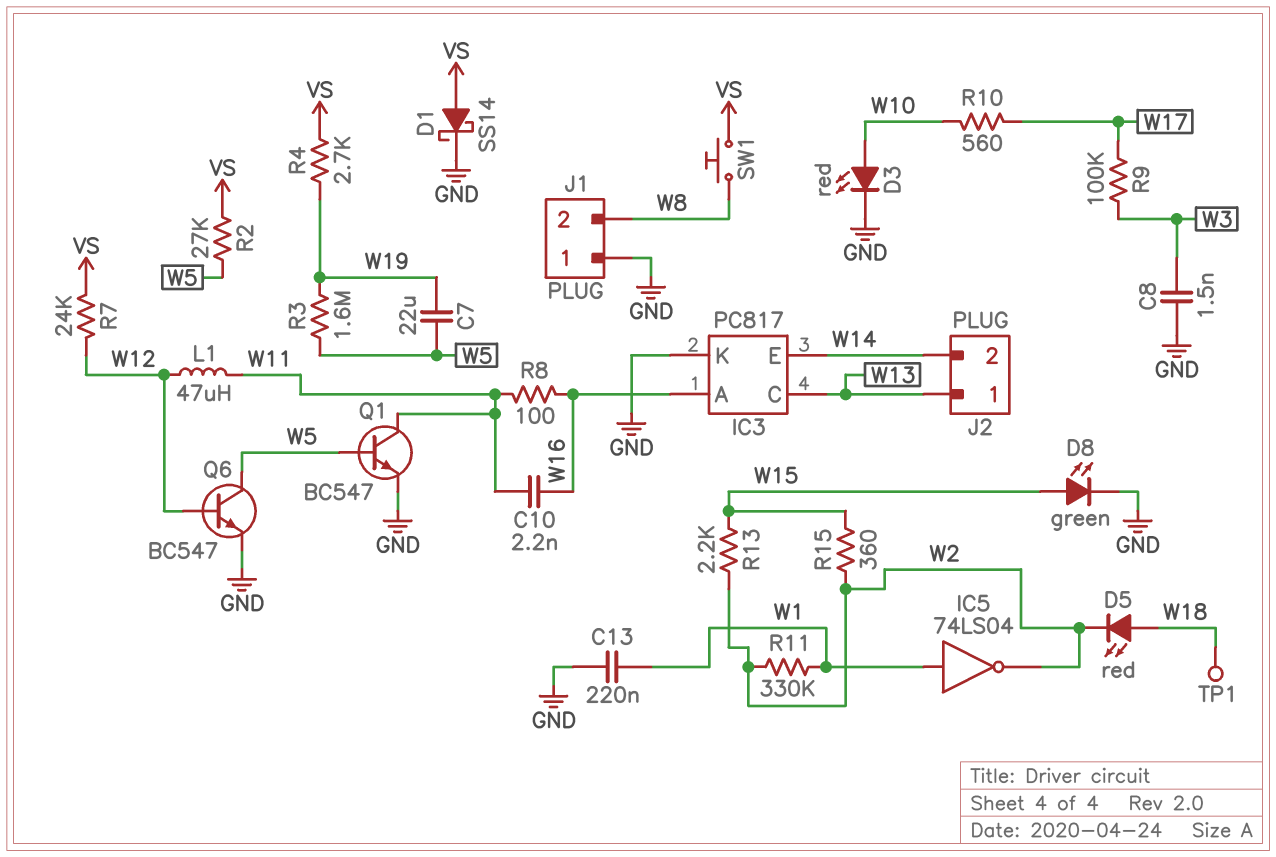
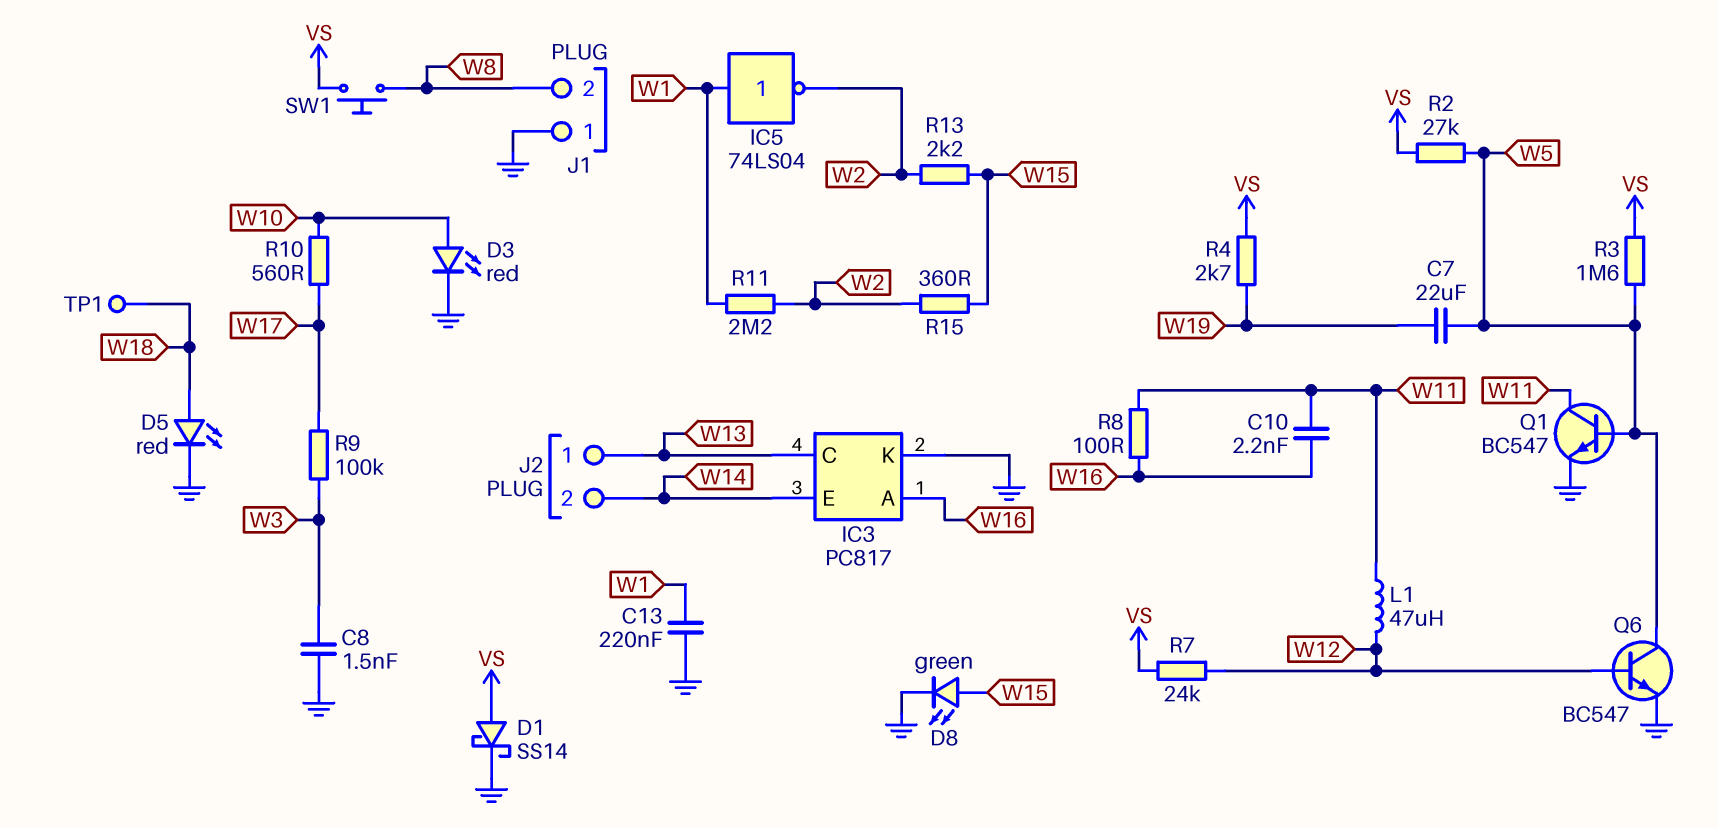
D5: LED red (A W18, K W2) -> LED red (A W18, K GND)
R3: 1.6M (W5, W19) -> 1.6M (VS, W5)
R11: 330k (W1, W2) -> 2.2M (W1, W2)

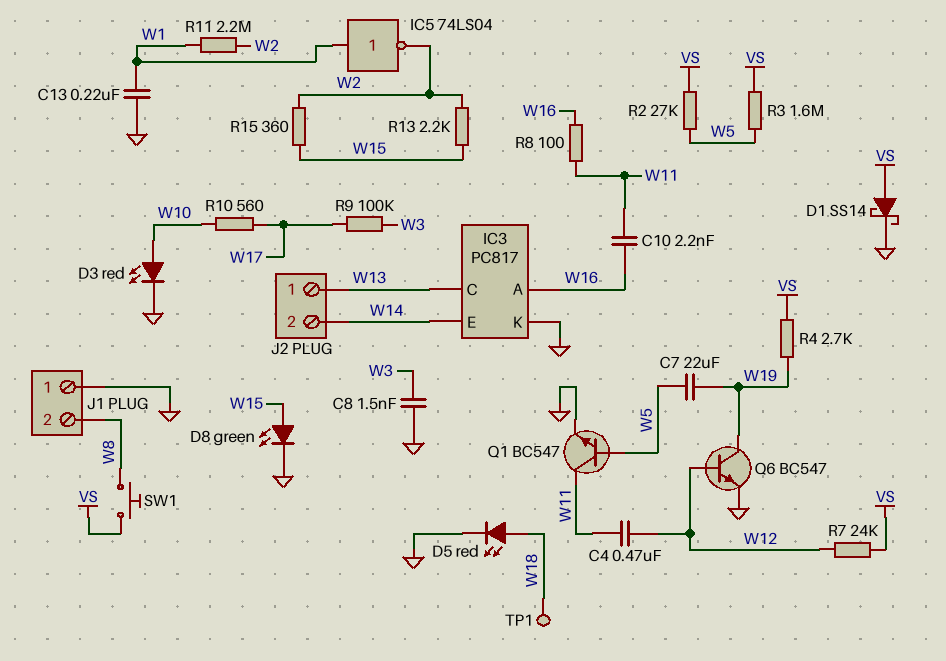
C4: none -> 470nF (W11, W12)
L1: 47uH (W11, W12) -> none
Q6: NPN BC547 (B W12, C W5, E GND) -> NPN BC547 (B W12, C W19, E GND)

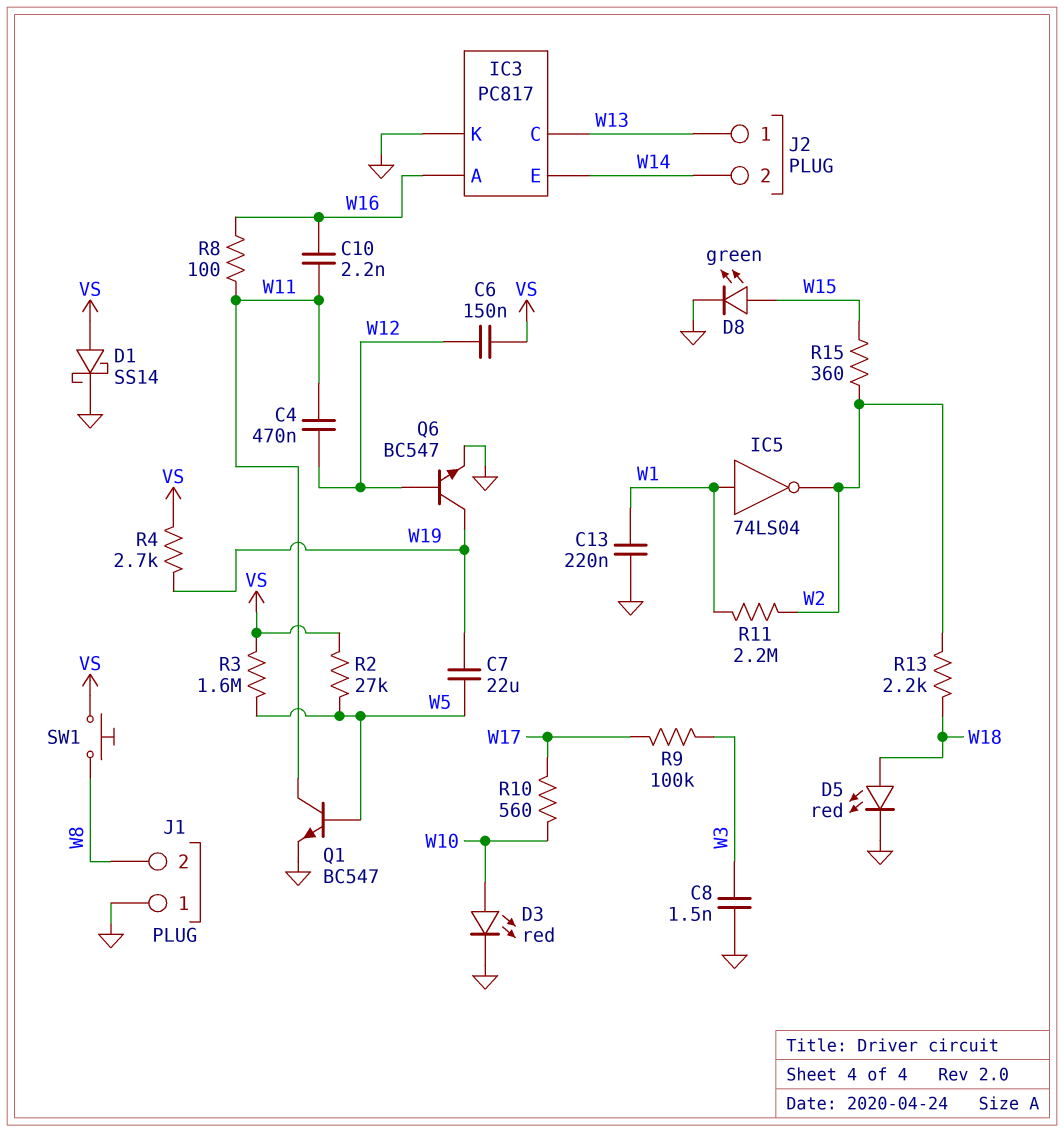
C6: none -> 150nF (VS, W12)
R7: 24k (VS, W12) -> none
R13: 2.2k (W2, W15) -> 2.2k (W2, W18)
TP1: test point (W18) -> none

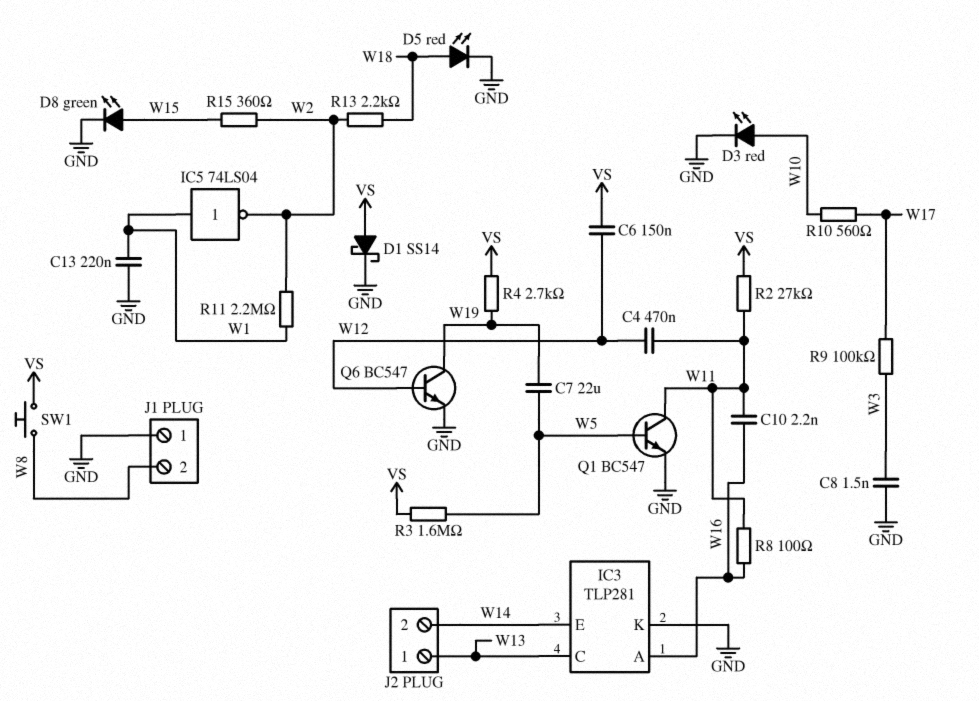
IC3: PC817 -> TLP281
R2: 27k (VS, W5) -> 27k (VS, W11)

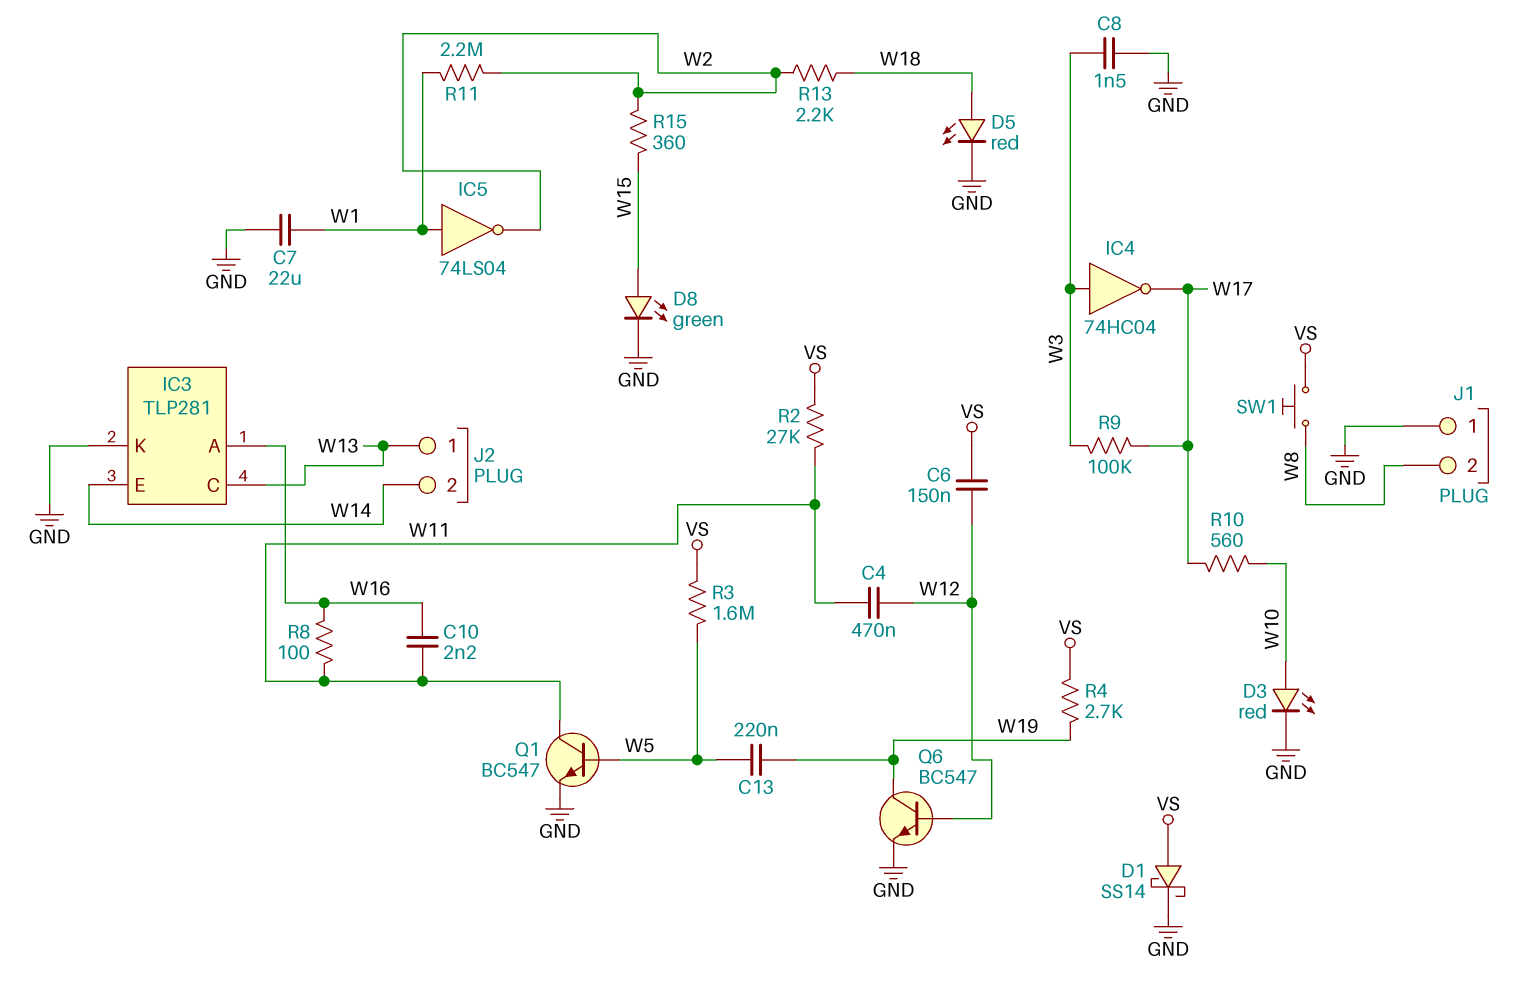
C7: 22uF (W5, W19) -> 22uF (GND, W1)
C13: 220nF (GND, W1) -> 220nF (W5, W19)
IC4: none -> NOT 74HC04 (in W3, out W17)

